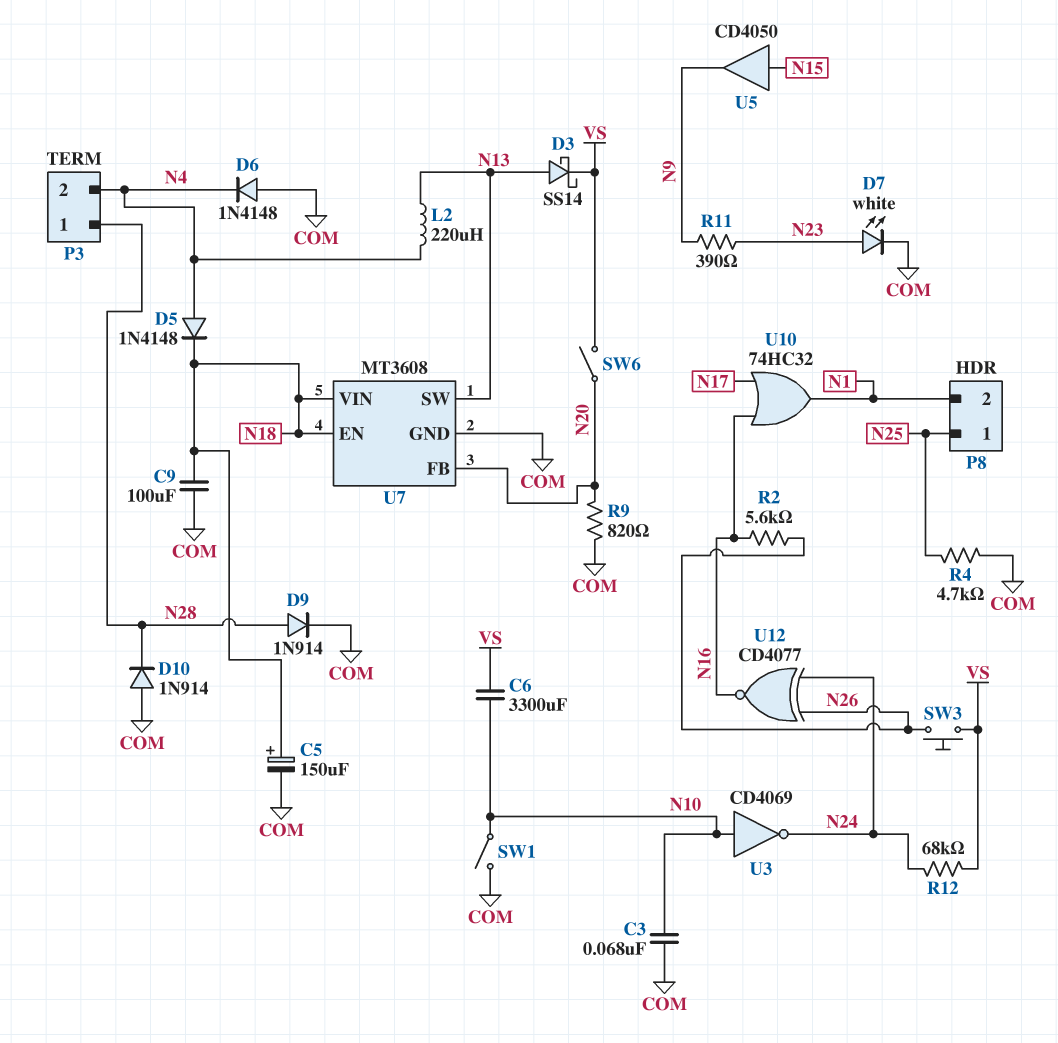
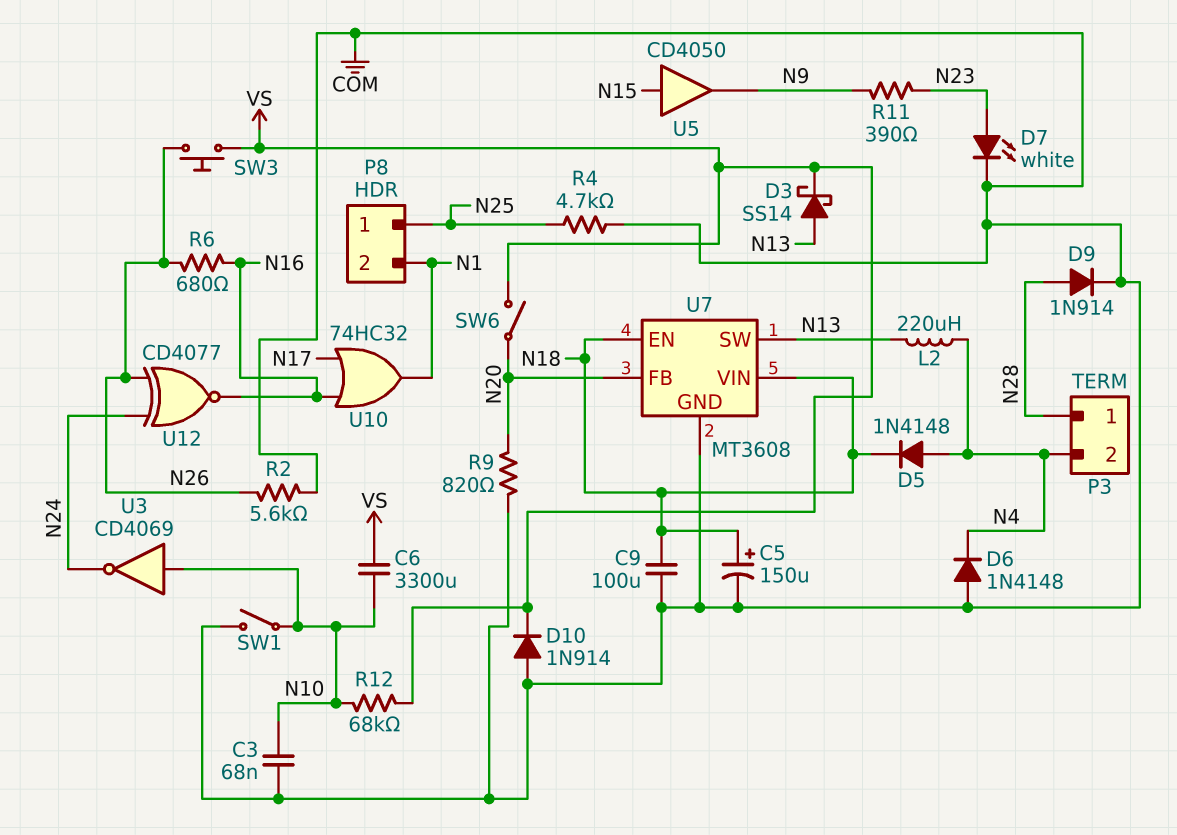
D10: diode 1N914 (A COM, K N28) -> diode 1N914 (A COM, K VS)
R2: 5.6k (N16, N26) -> 5.6k (COM, N26)
R6: none -> 680 (N16, N26)
R12: 68k (N24, VS) -> 68k (N10, VS)

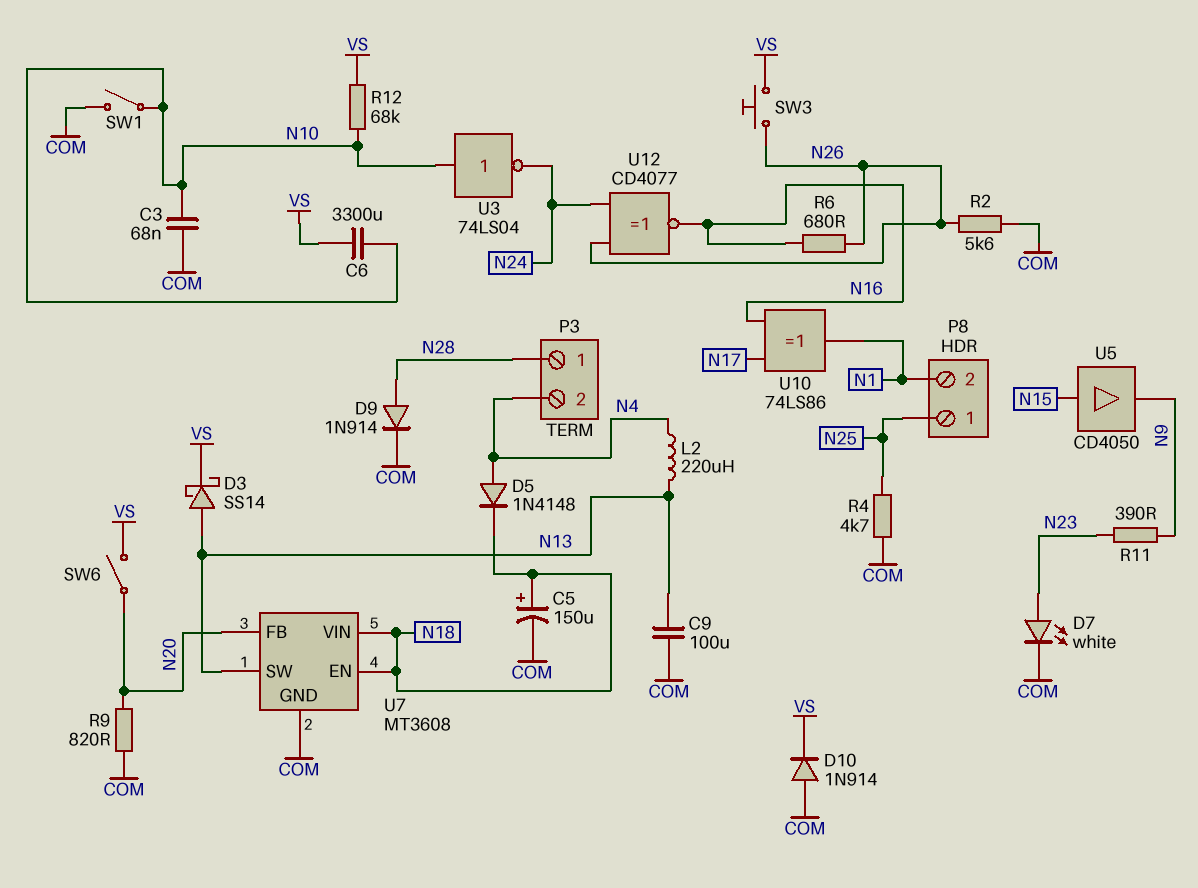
C9: 100uF (COM, N18) -> 100uF (COM, N13)
D6: diode 1N4148 (A COM, K N4) -> none
U3: NOT CD4069 (in N10, out N24) -> NOT 74LS04 (in N10, out N24)
U10: OR 74HC32 (in N16, in N17, out N1) -> XOR 74LS86 (in N16, in N17, out N1)

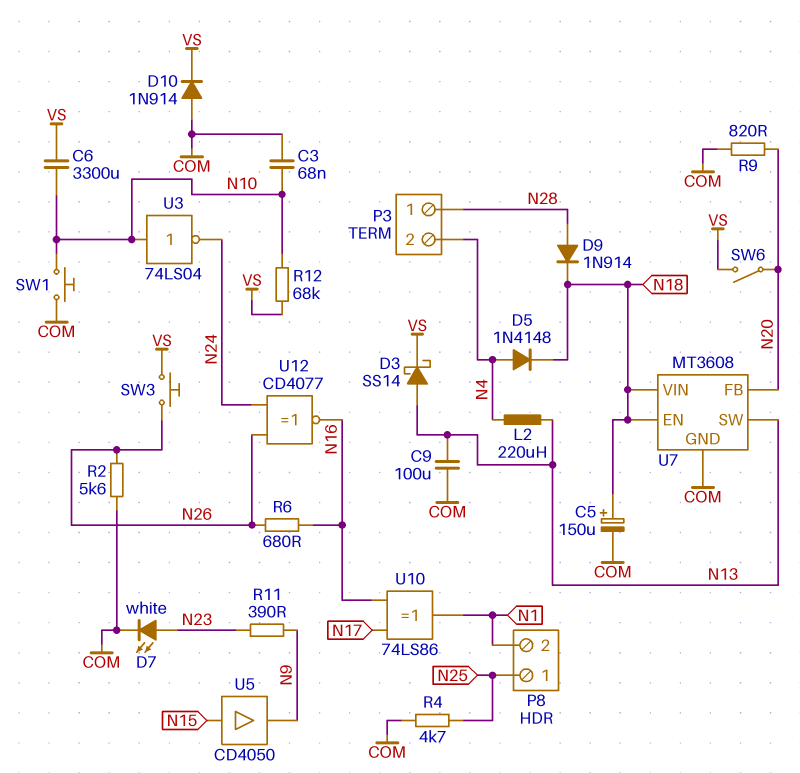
D9: diode 1N914 (A N28, K COM) -> diode 1N914 (A N28, K N18)
SW1: switch (COM, N10) -> button (COM, N10)

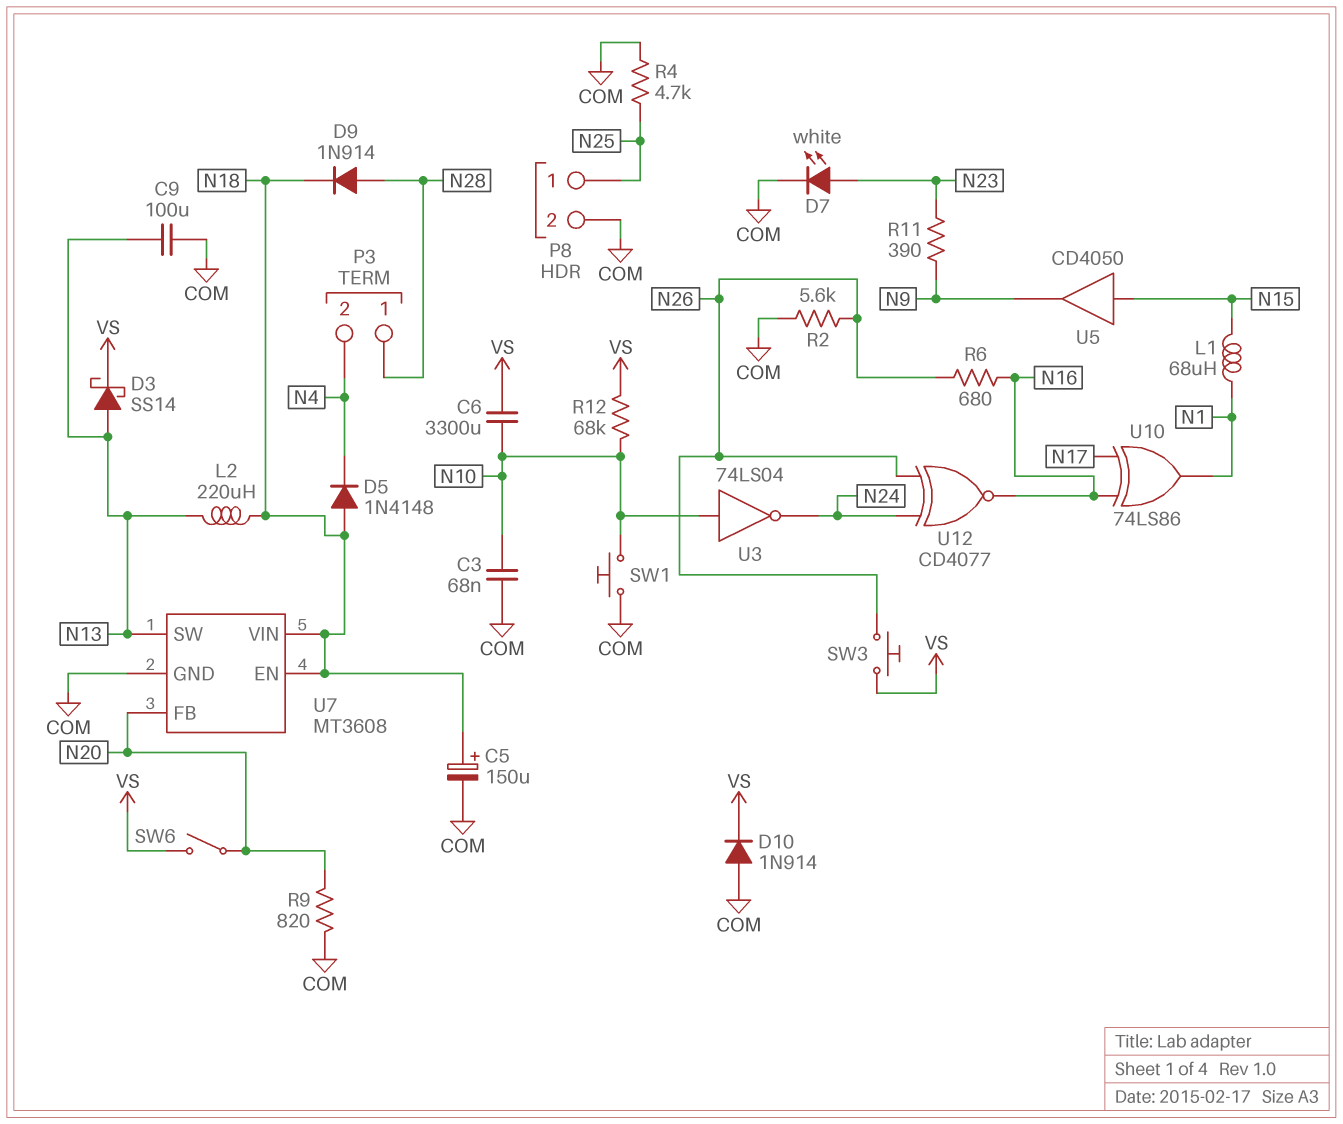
D5: diode 1N4148 (A N4, K N18) -> diode 1N4148 (A N18, K N4)
L1: none -> 68uH (N1, N15)
L2: 220uH (N4, N13) -> 220uH (N13, N18)
P8 pin 2: N1 -> COM

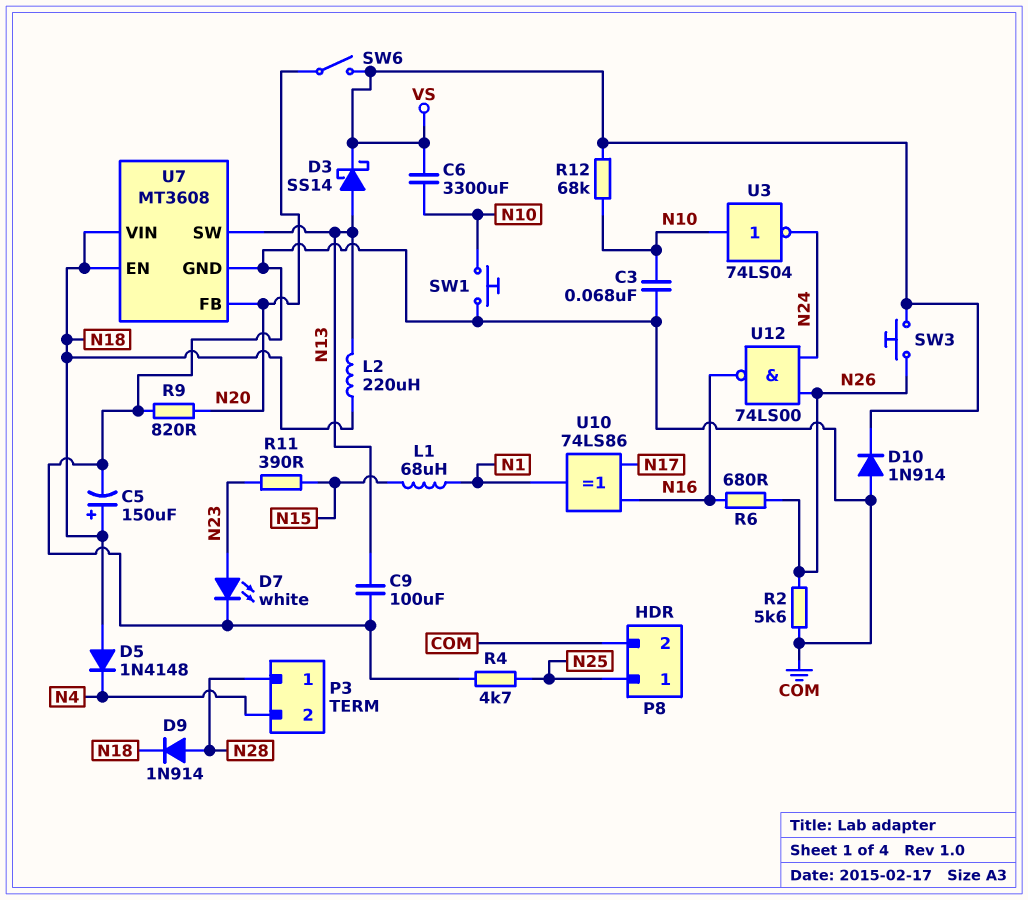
R11: 390 (N9, N23) -> 390 (N15, N23)
U5: buffer CD4050 (in N15, out N9) -> none
U12: XNOR CD4077 (in N24, in N26, out N16) -> NAND 74LS00 (in N24, in N26, out N16)

